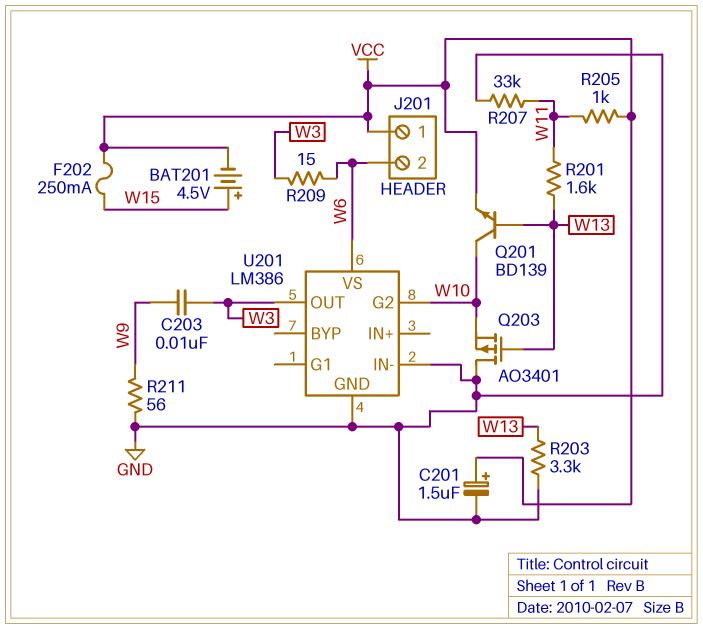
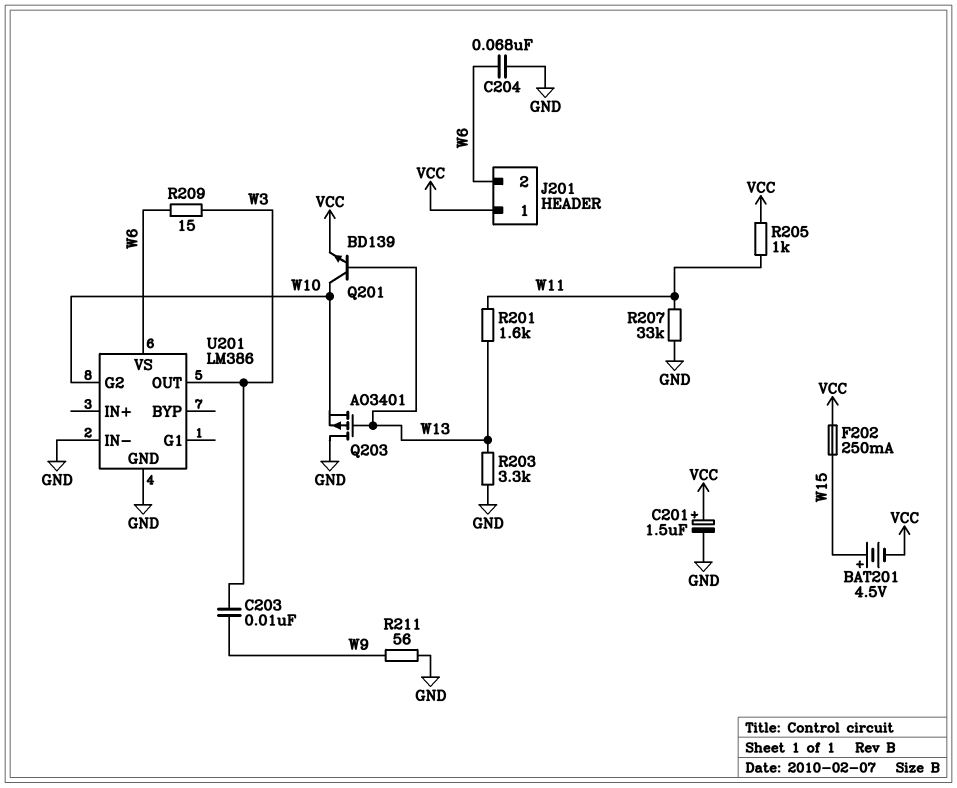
C204: none -> 68nF (GND, W6)

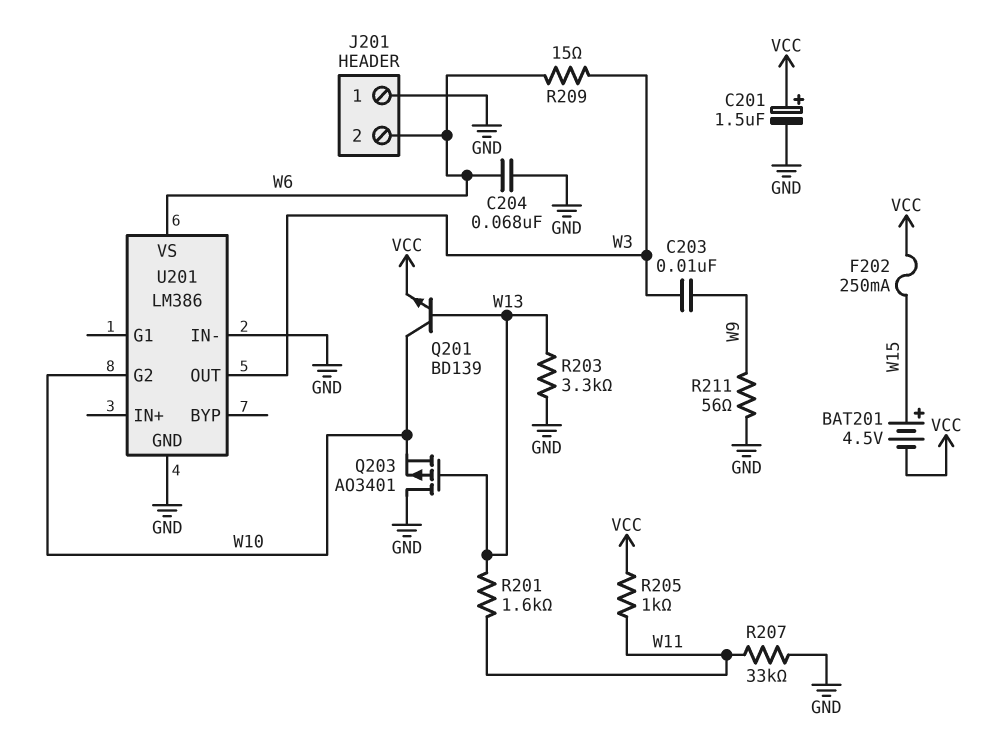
J201 pin 1: VCC -> GND

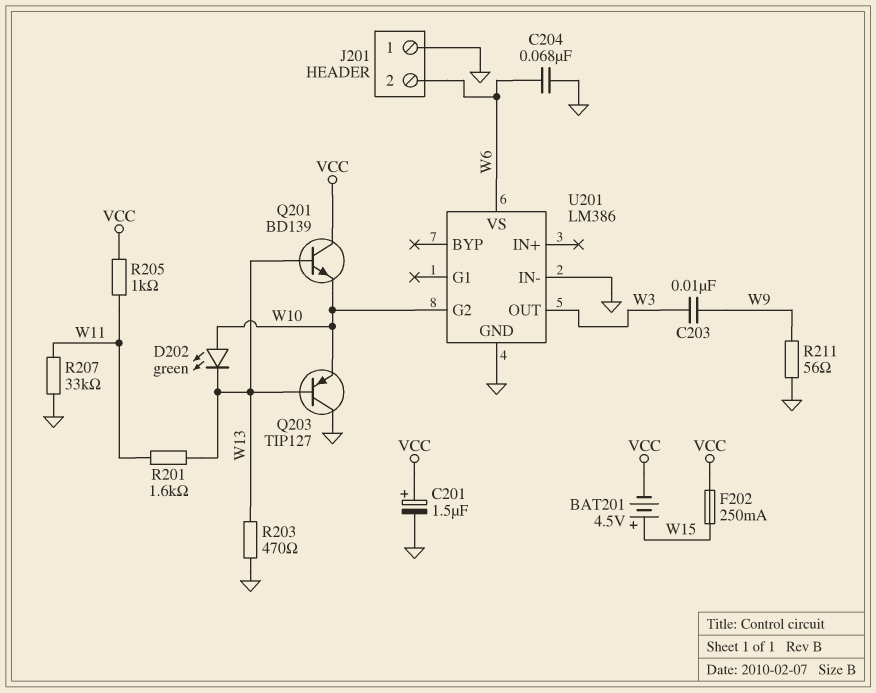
D202: none -> LED green (A W10, K W13)
Q201: NPN BD139 (B W13, C W10, E VCC) -> NPN BD139 (B W13, C VCC, E W10)
Q203: PMOS AO3401 (G W13, D GND, S W10) -> PNP TIP127 (B W13, C GND, E W10)
R203: 3.3k (GND, W13) -> 470 (GND, W13)
R209: 15 (W3, W6) -> none

